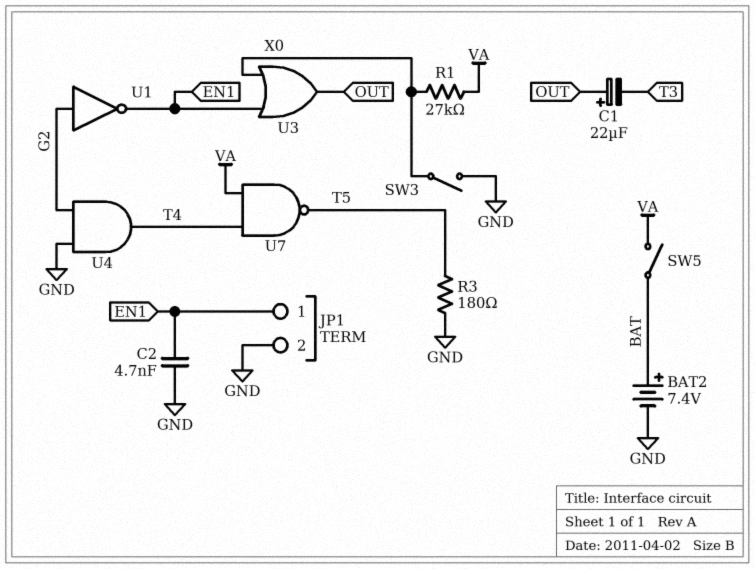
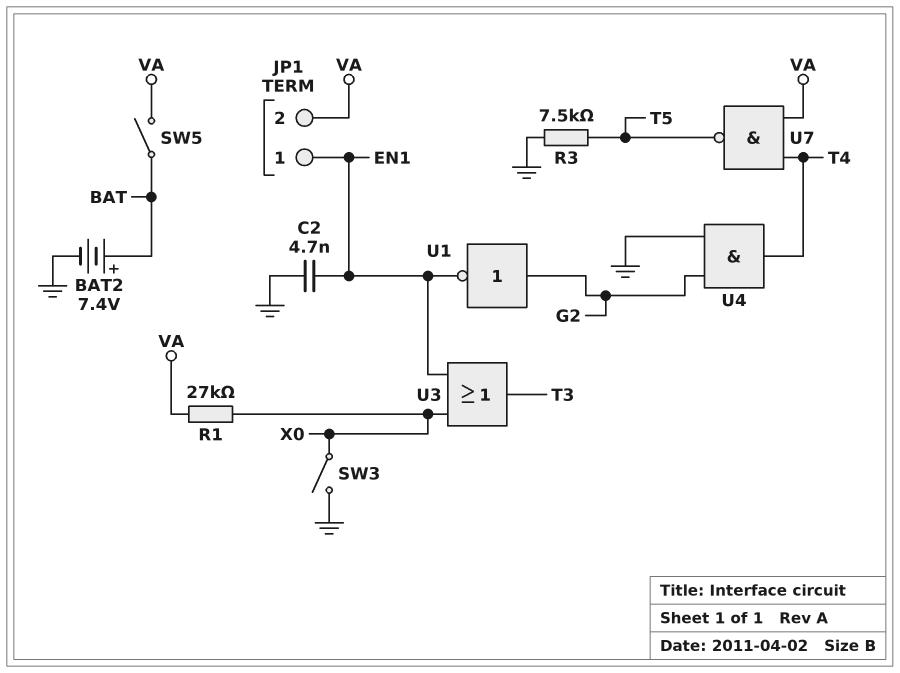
C1: 22uF (plus OUT, minus T3) -> none
JP1 pin 2: GND -> VA
R3: 180 (GND, T5) -> 7.5k (GND, T5)
U3: OR (in EN1, in X0, out OUT) -> OR (in EN1, in X0, out T3)

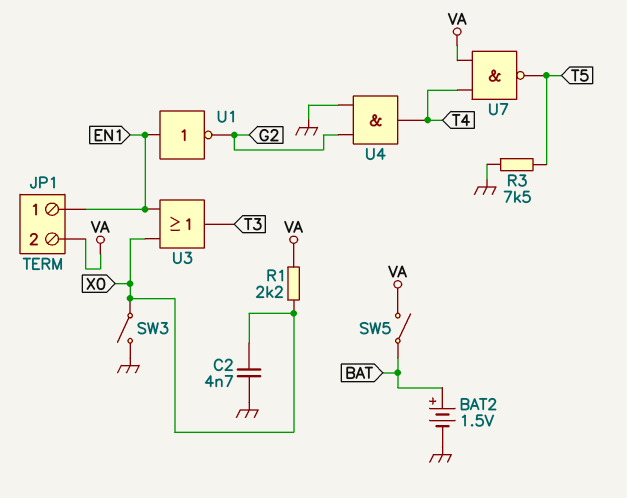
BAT2: 7.4V (plus BAT, minus GND) -> 1.5V (plus BAT, minus GND)
C2: 4.7nF (EN1, GND) -> 4.7nF (GND, X0)
R1: 27k (VA, X0) -> 2.2k (VA, X0)
U1: NOT (in G2, out EN1) -> NOT (in EN1, out G2)

